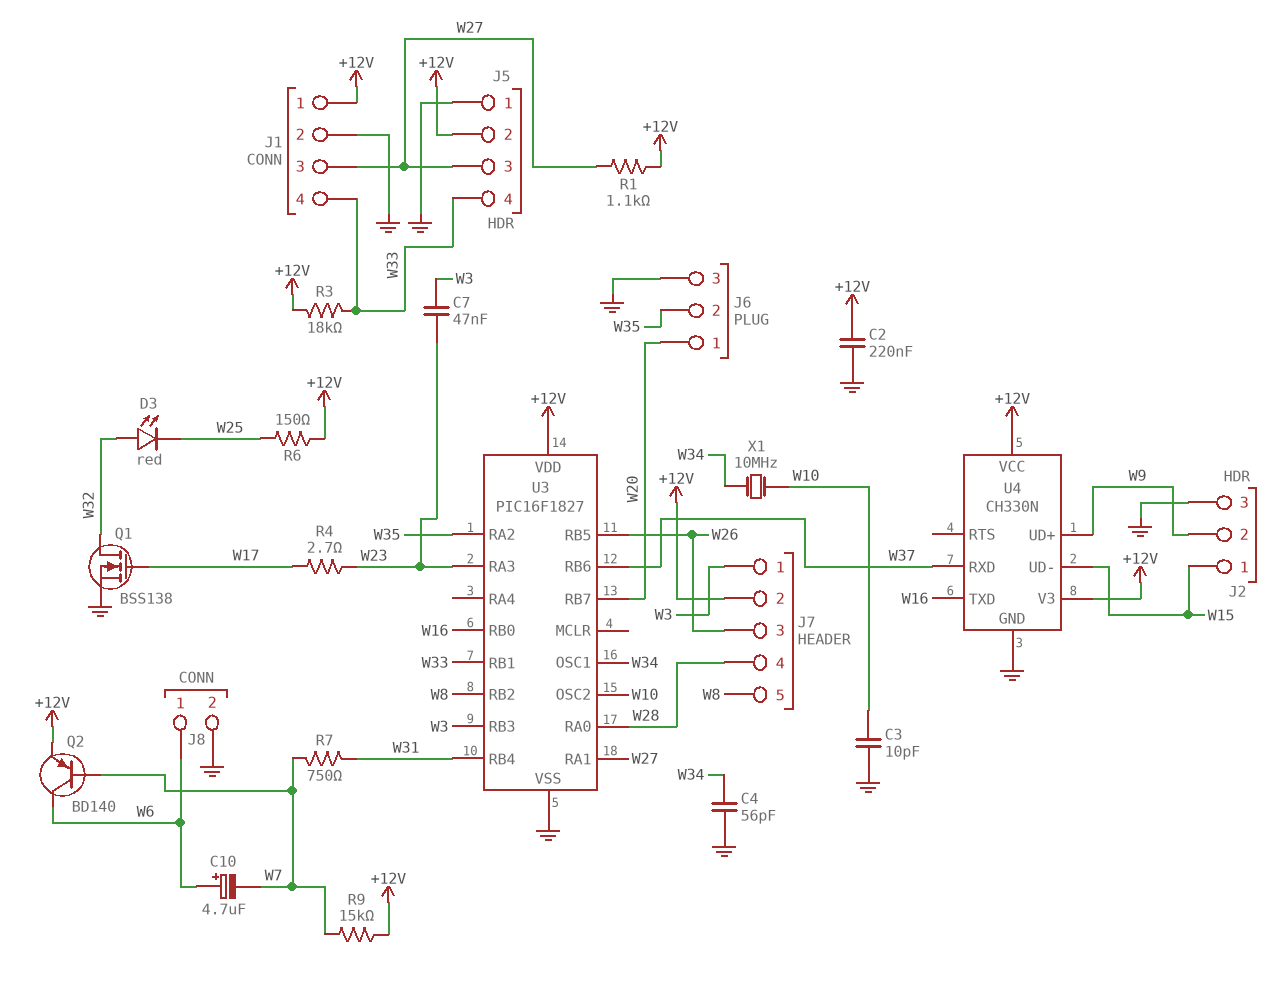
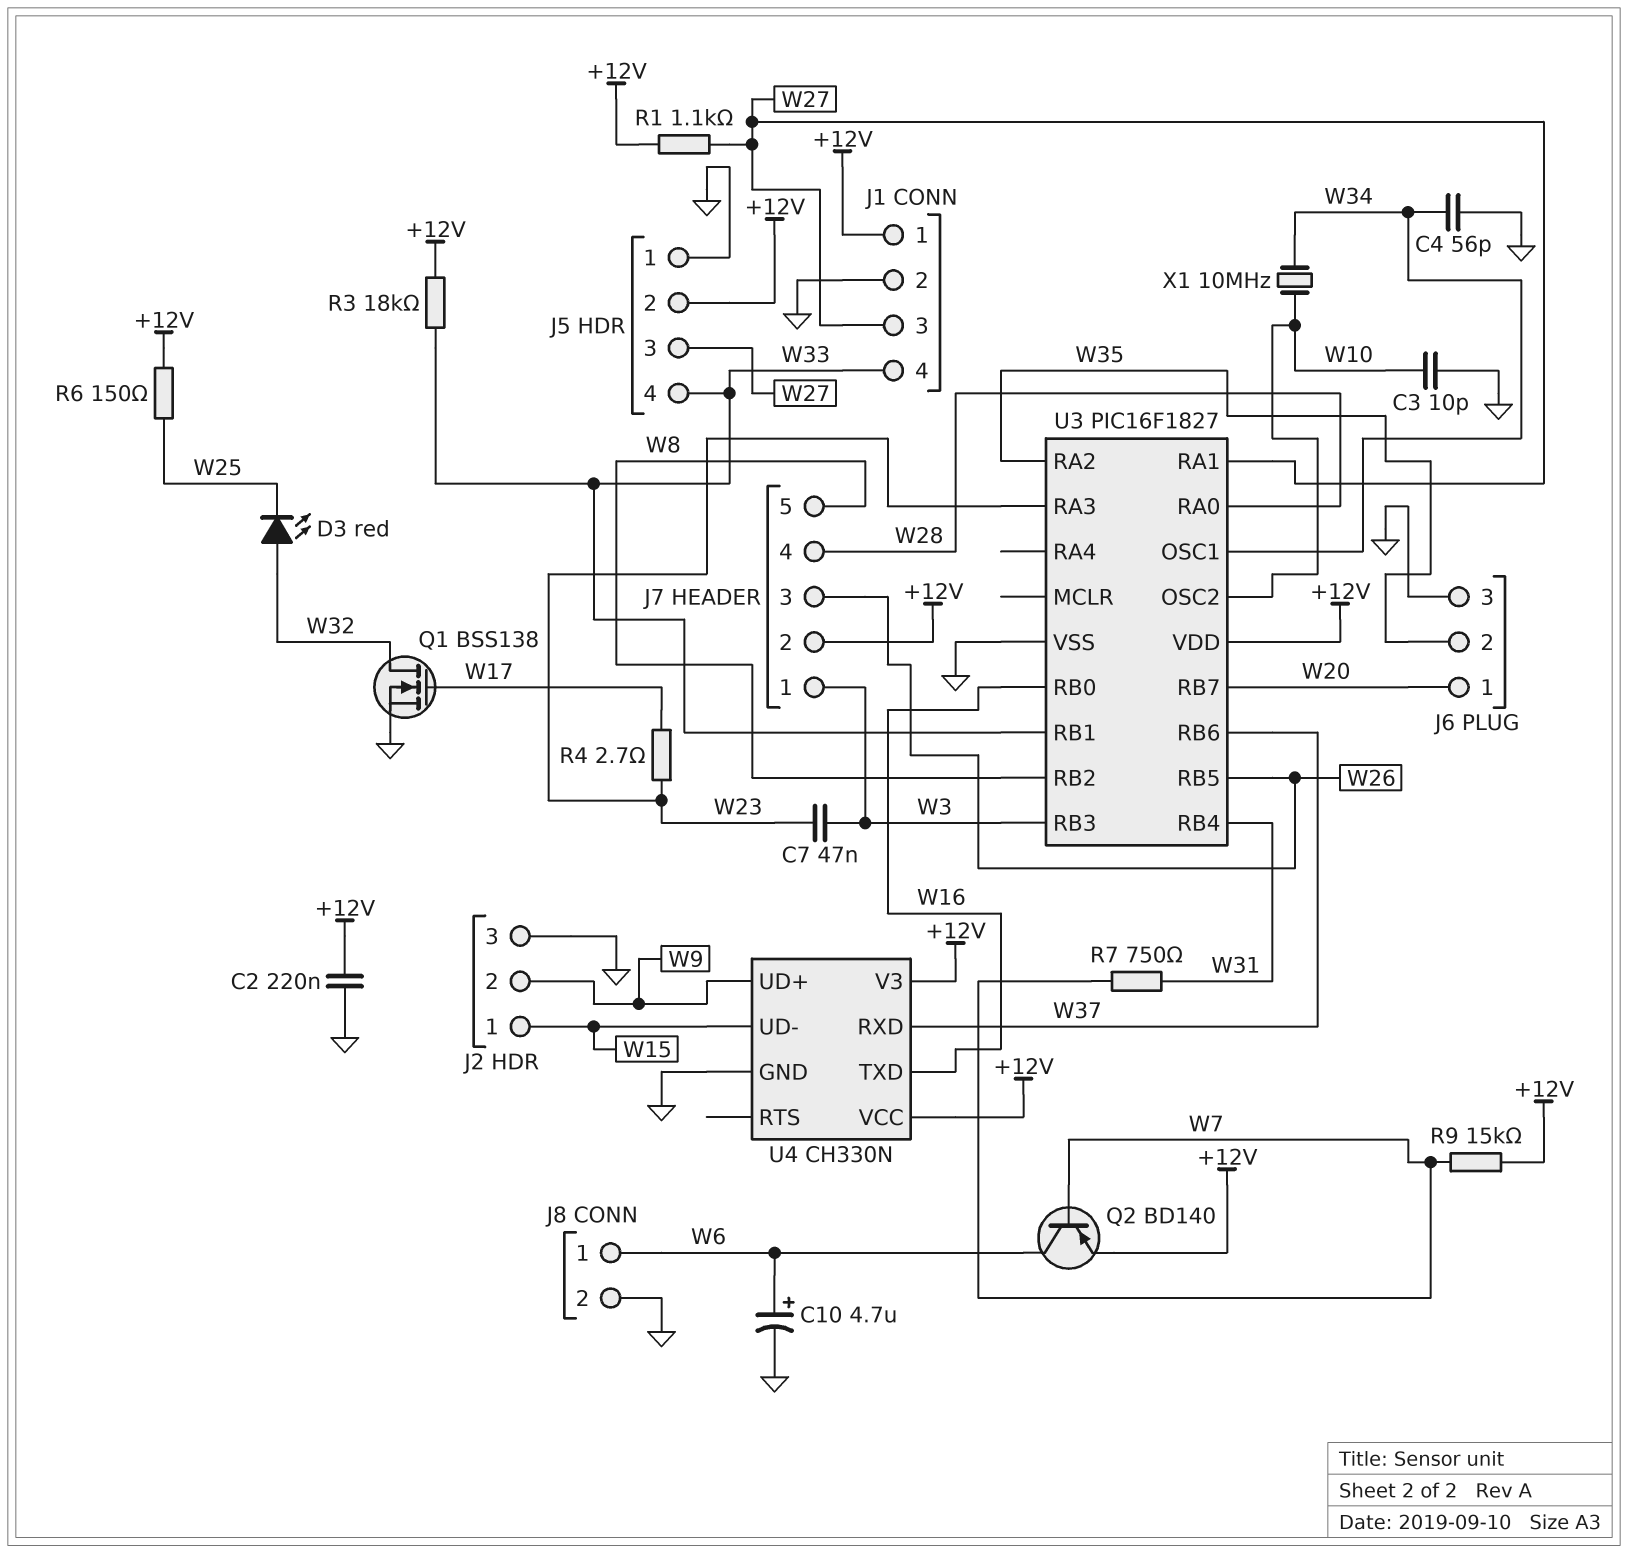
C10: 4.7uF (plus W6, minus W7) -> 4.7uF (plus W6, minus GND)

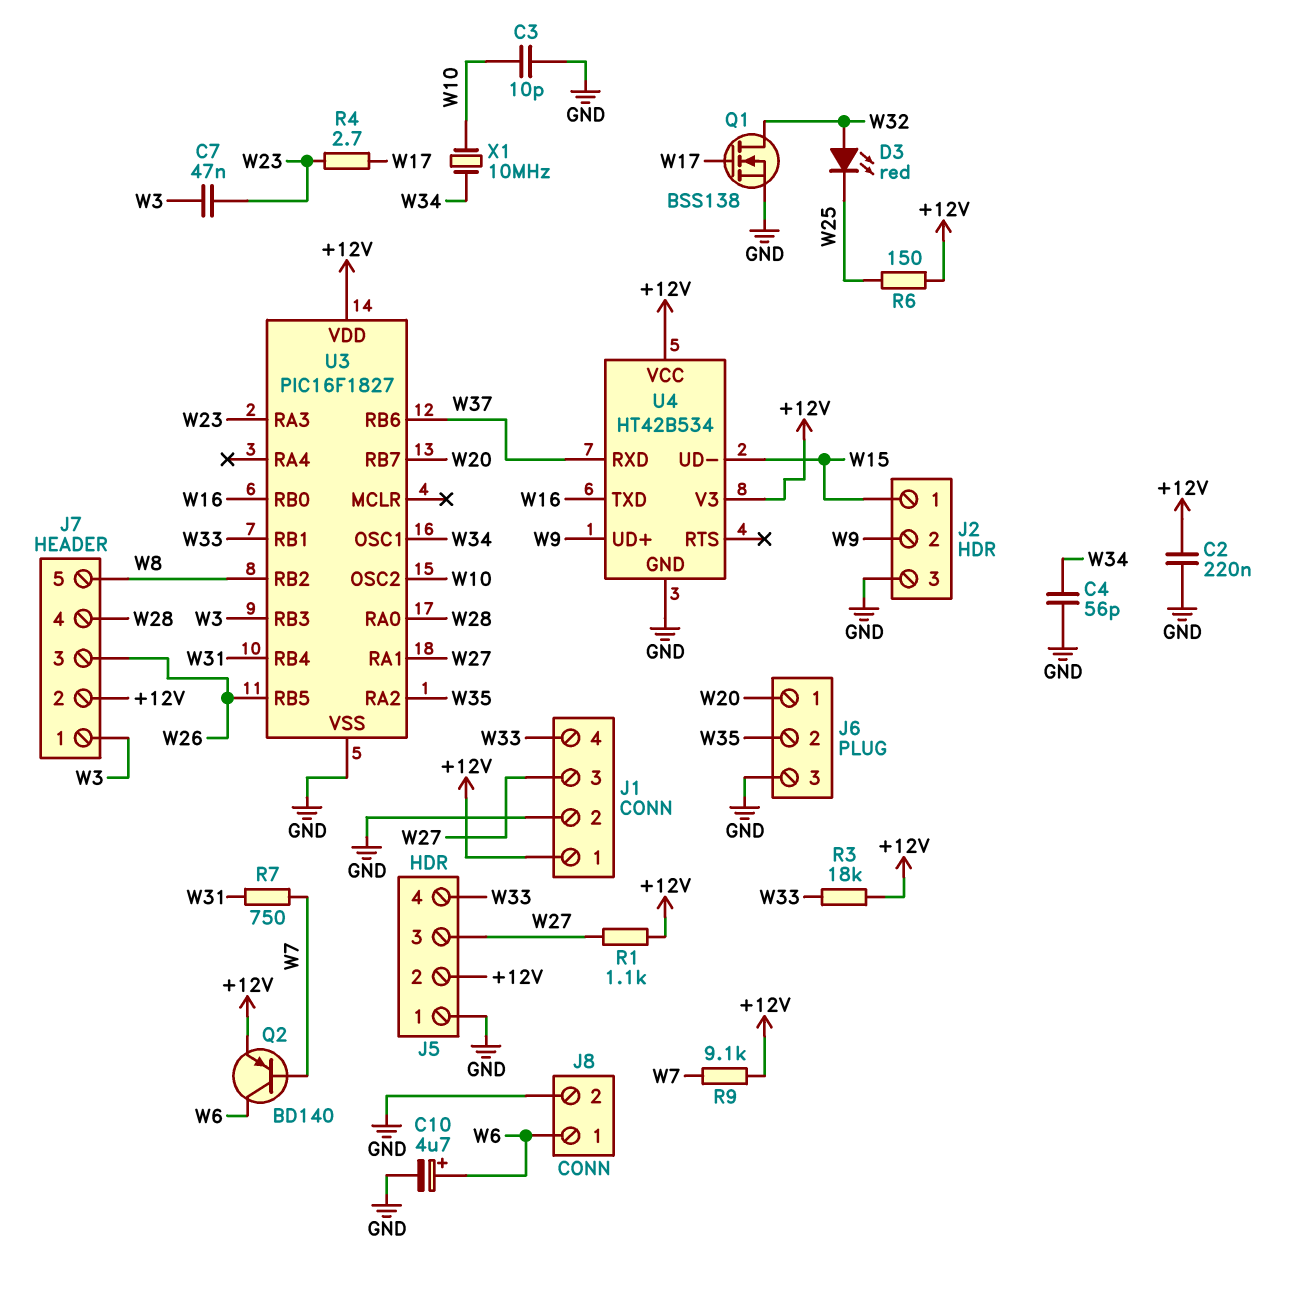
R9: 15k (+12V, W7) -> 9.1k (+12V, W7)
U4: CH330N -> HT42B534

